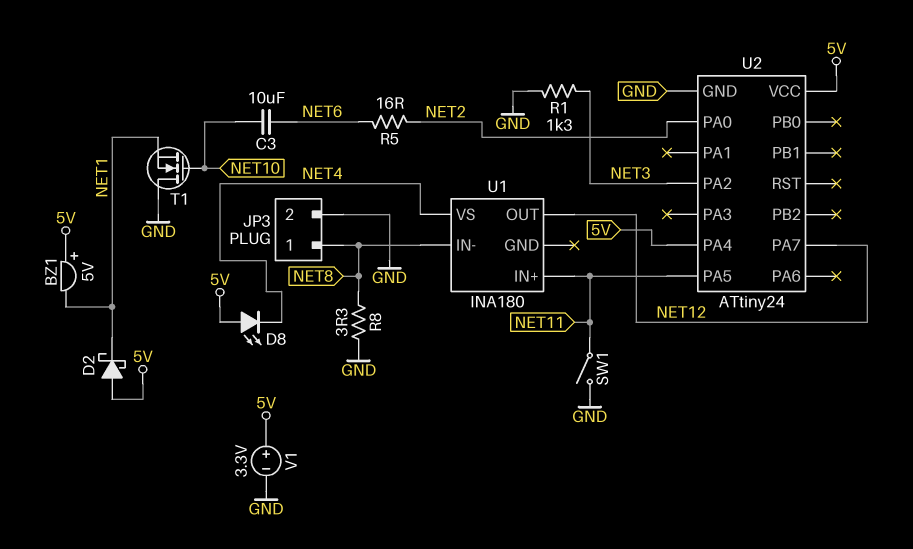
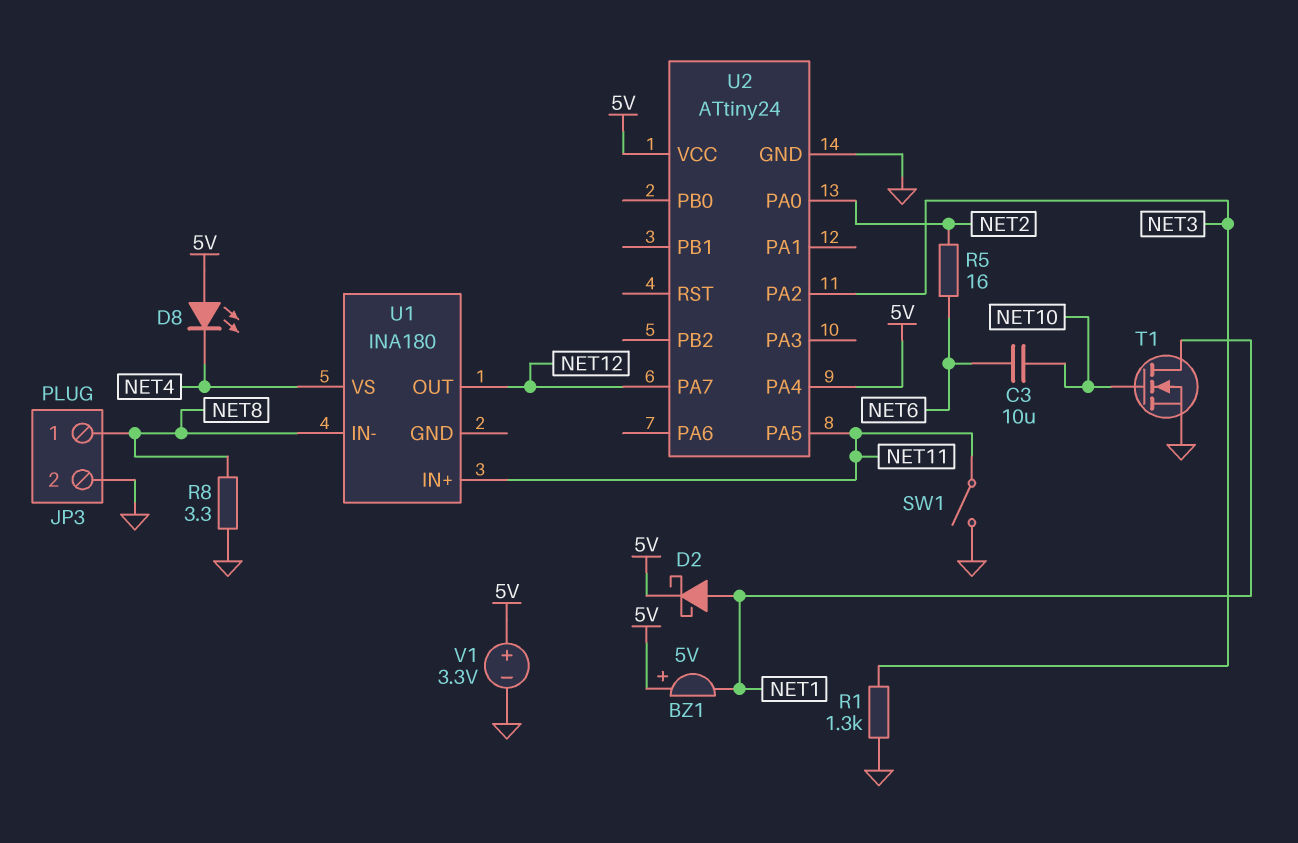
D2: schottky (A 5V, K NET1) -> schottky (A NET1, K 5V)
T1: NMOS (G NET10, D GND, S NET1) -> NMOS (G NET10, D NET1, S GND)

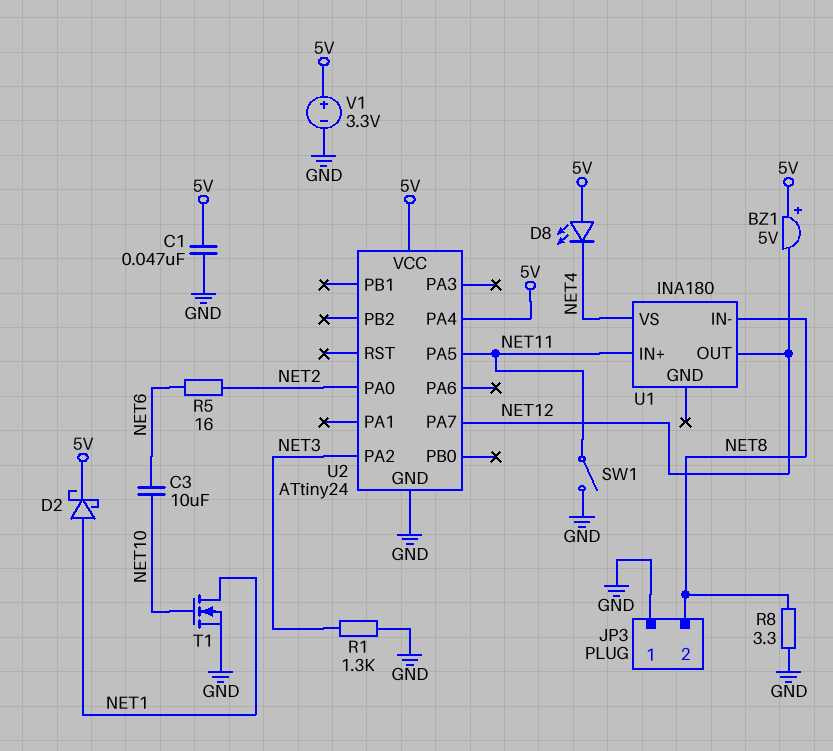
BZ1: buzzer 5V (plus 5V, minus NET1) -> buzzer 5V (plus 5V, minus NET12)
C1: none -> 47nF (5V, GND)
JP3 pin 1: NET8 -> GND
JP3 pin 2: GND -> NET8

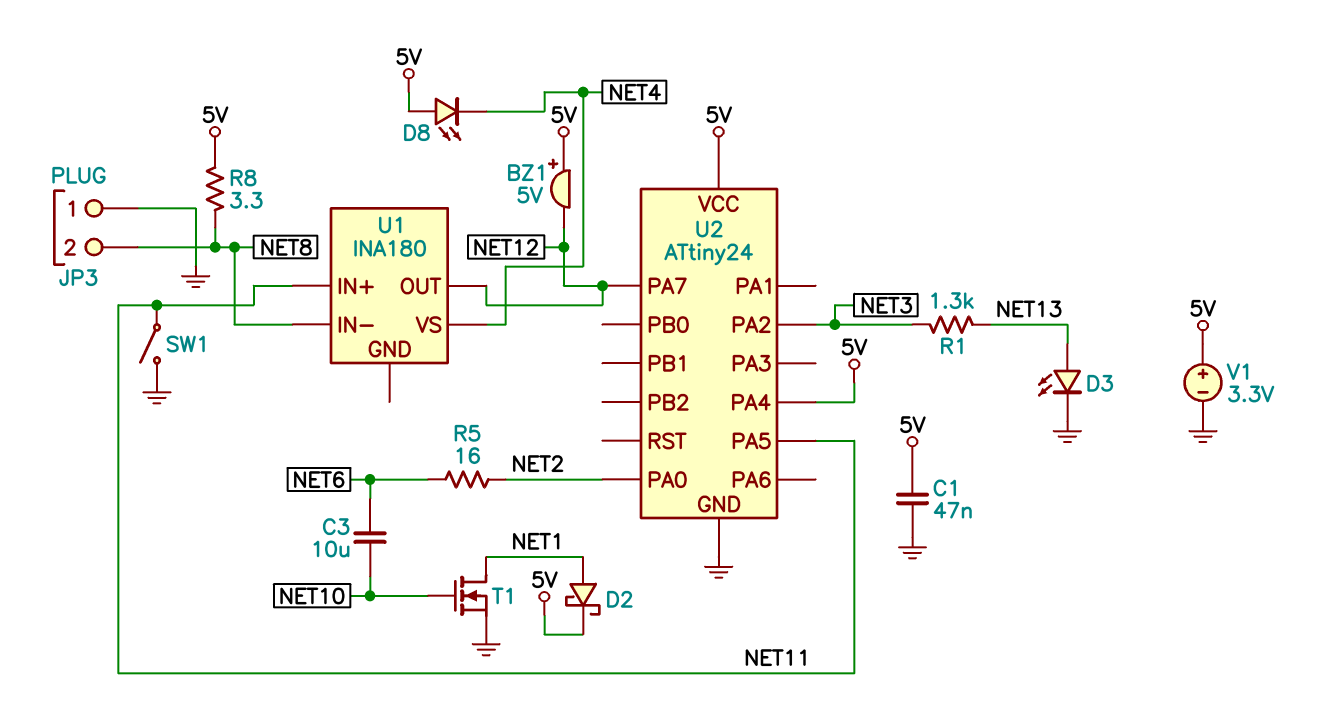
D3: none -> LED (A NET13, K GND)
R1: 1.3k (GND, NET3) -> 1.3k (NET3, NET13)
R8: 3.3 (GND, NET8) -> 3.3 (5V, NET8)

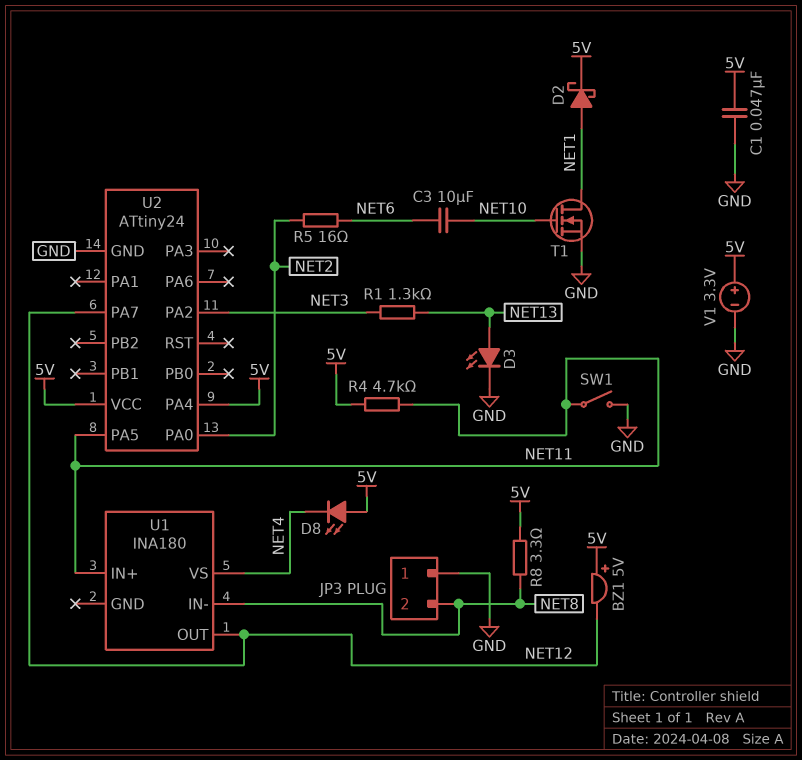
R4: none -> 4.7k (5V, NET11)

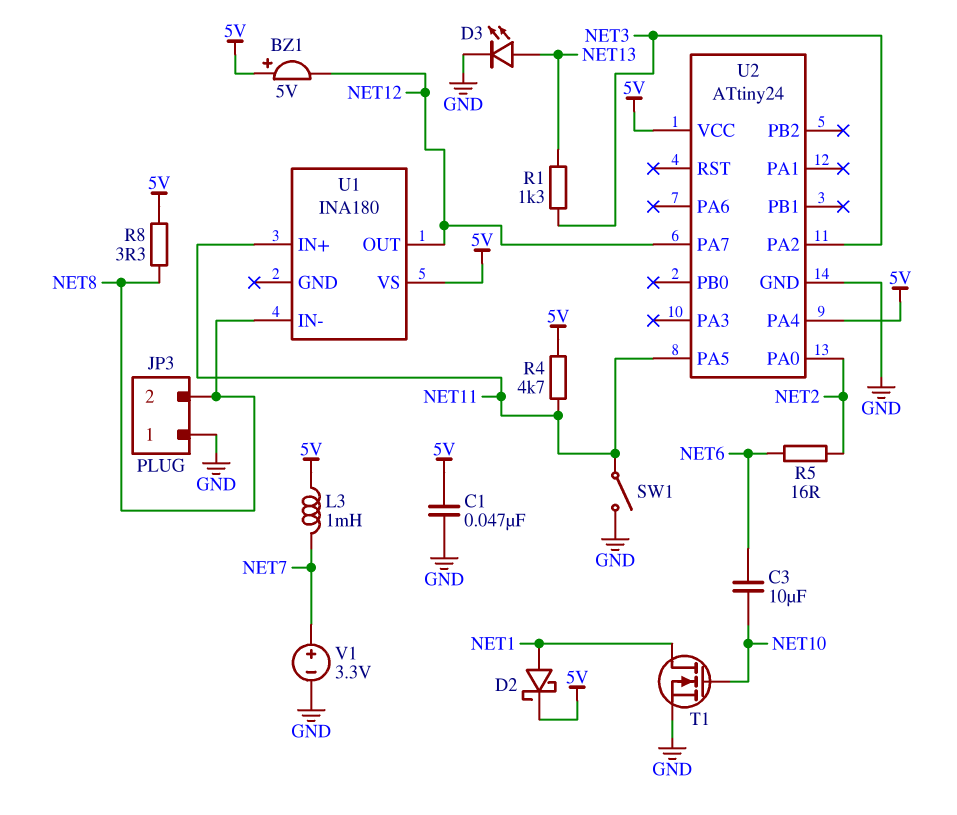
D8: LED (A 5V, K NET4) -> none
L3: none -> 1mH (5V, NET7)
U1 pin VS: NET4 -> 5V
V1: 3.3V (plus 5V, minus GND) -> 3.3V (plus NET7, minus GND)

